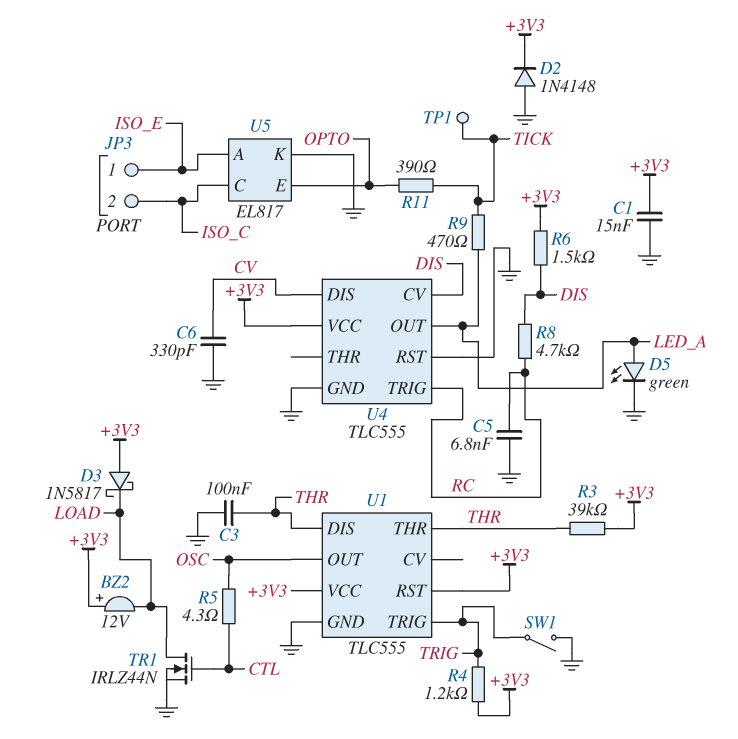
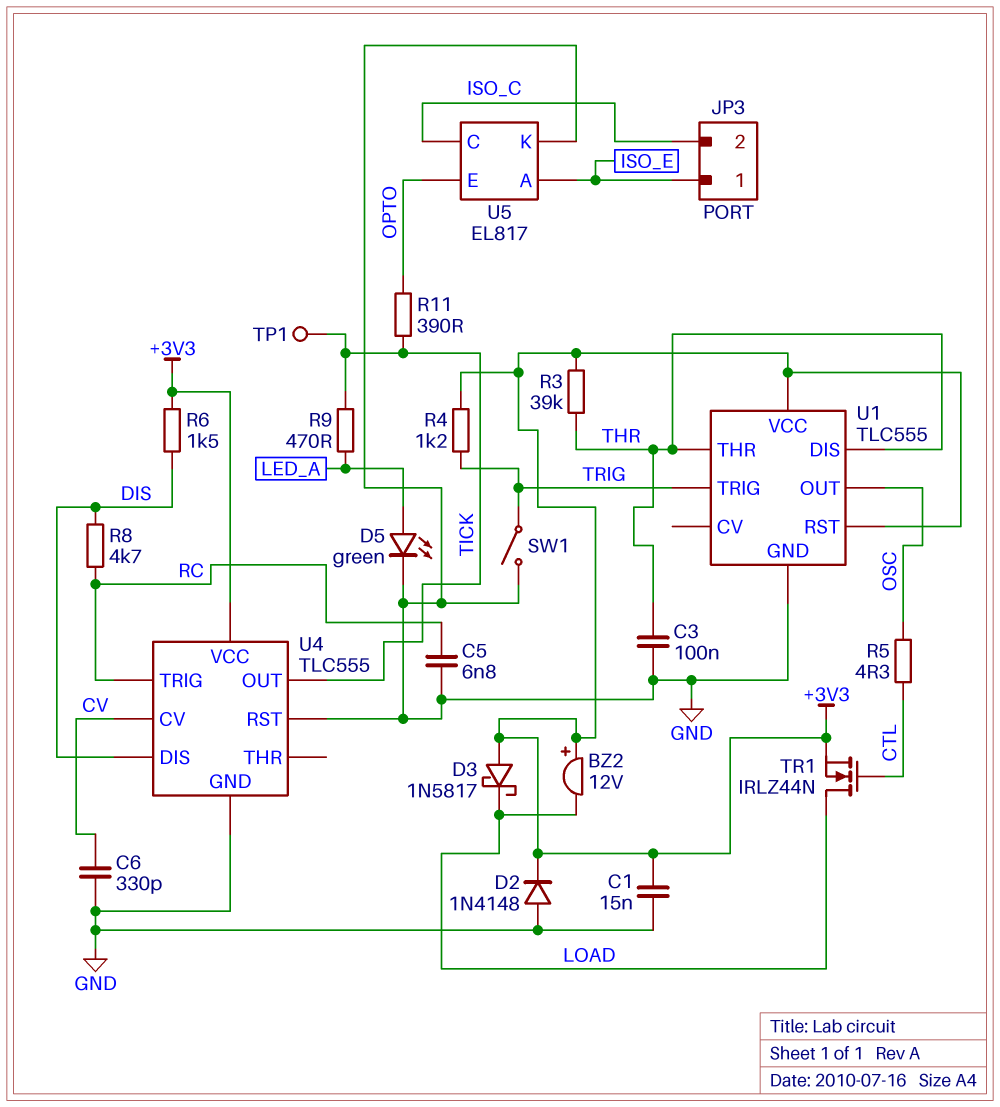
TR1: NMOS IRLZ44N (G CTL, D LOAD, S GND) -> NMOS IRLZ44N (G CTL, D LOAD, S +3V3)
U4 pin CV: DIS -> CV
U4 pin DIS: CV -> DIS
U4 pin OUT: LED_A -> TICK

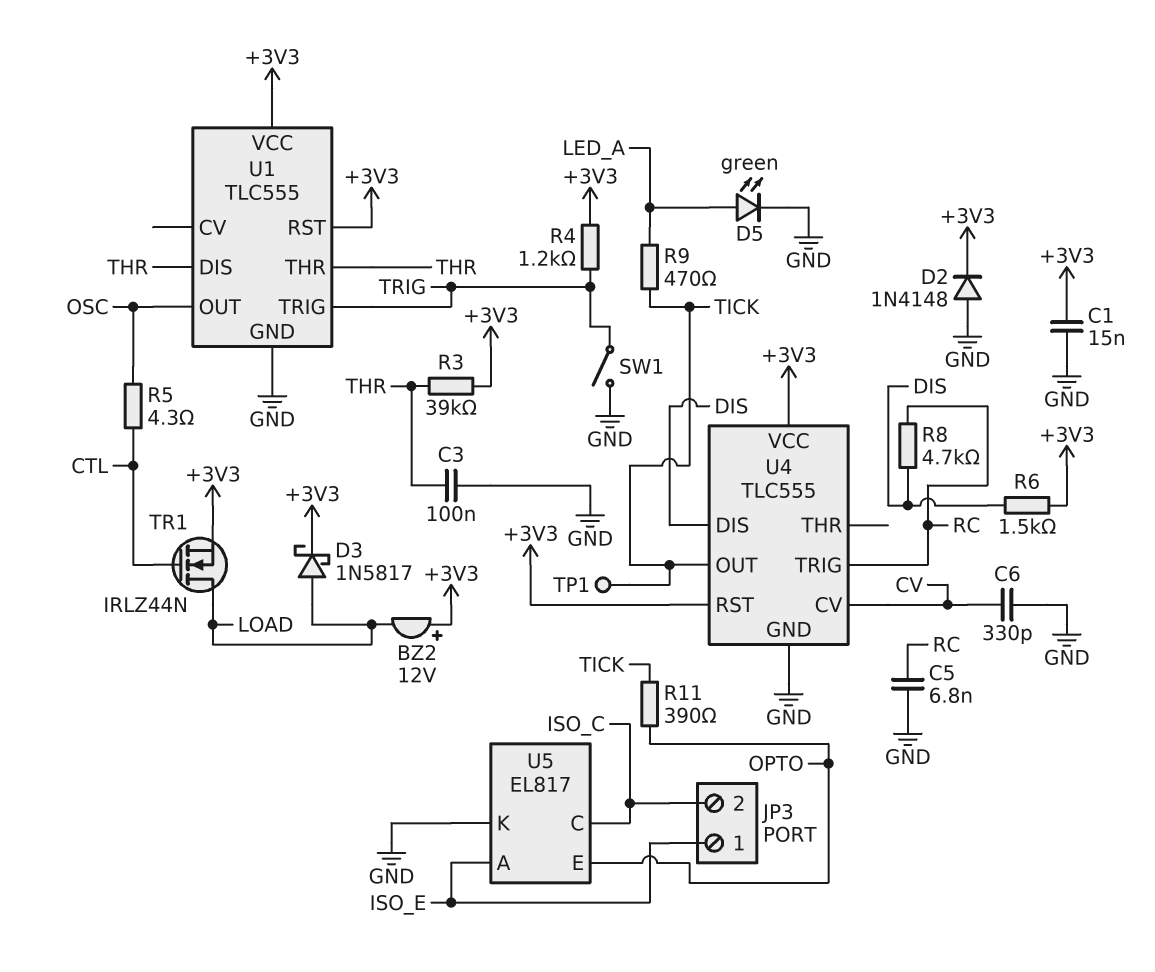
D3: schottky 1N5817 (A +3V3, K LOAD) -> schottky 1N5817 (A LOAD, K +3V3)
U4 pin RST: GND -> +3V3

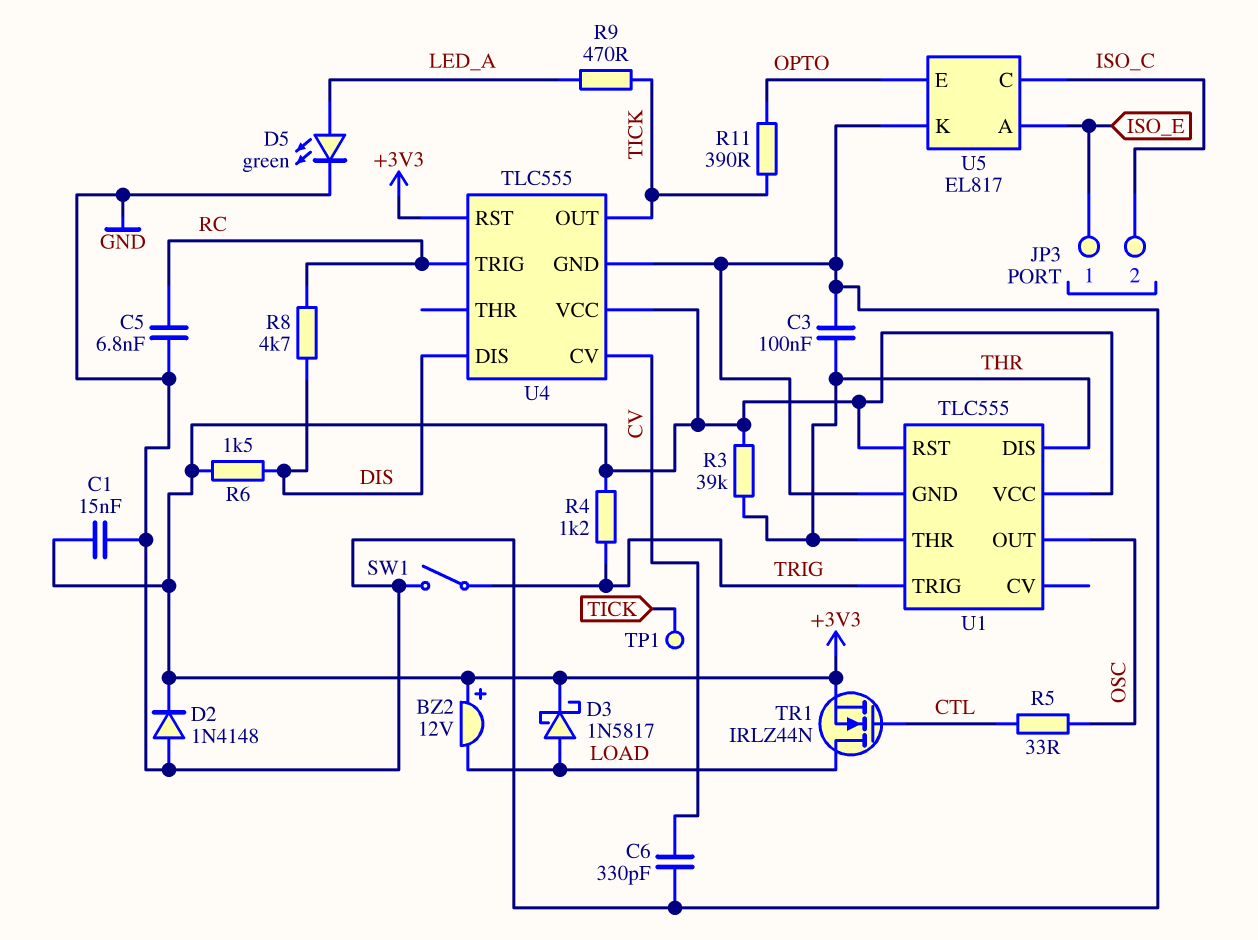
R5: 4.3 (CTL, OSC) -> 33 (CTL, OSC)

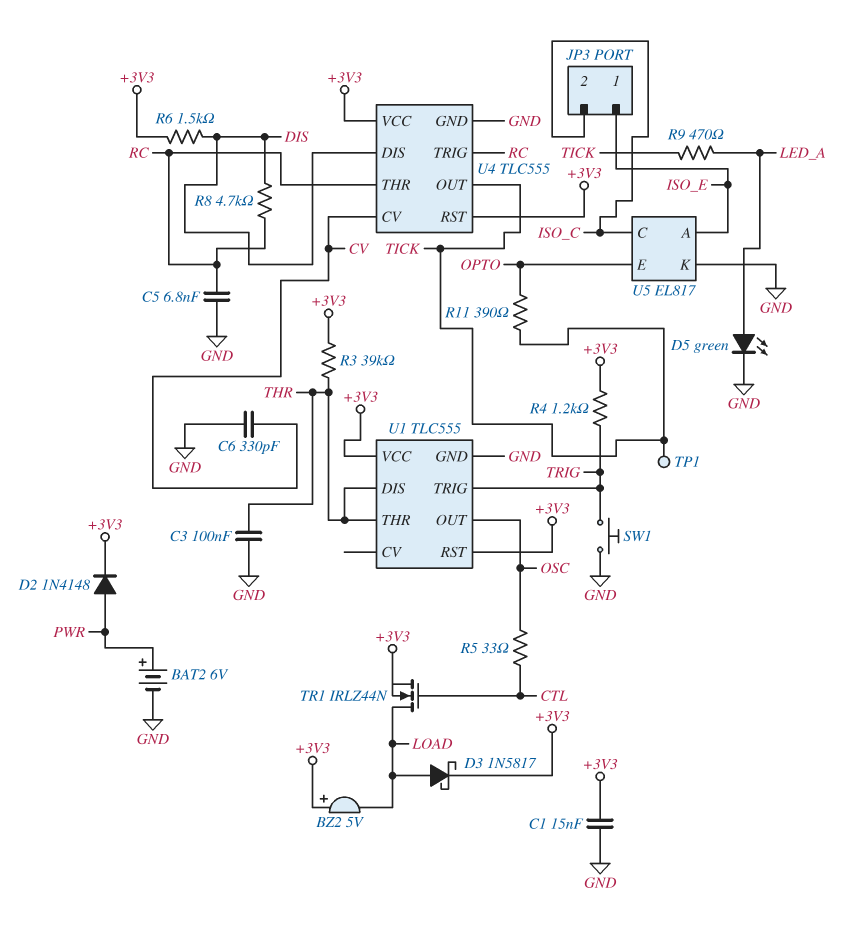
BAT2: none -> 6V (plus PWR, minus GND)
BZ2: buzzer 12V (plus +3V3, minus LOAD) -> buzzer 5V (plus +3V3, minus LOAD)
D2: diode 1N4148 (A GND, K +3V3) -> diode 1N4148 (A PWR, K +3V3)
SW1: switch (GND, TRIG) -> button (GND, TRIG)
U4 pin THR: none -> RC

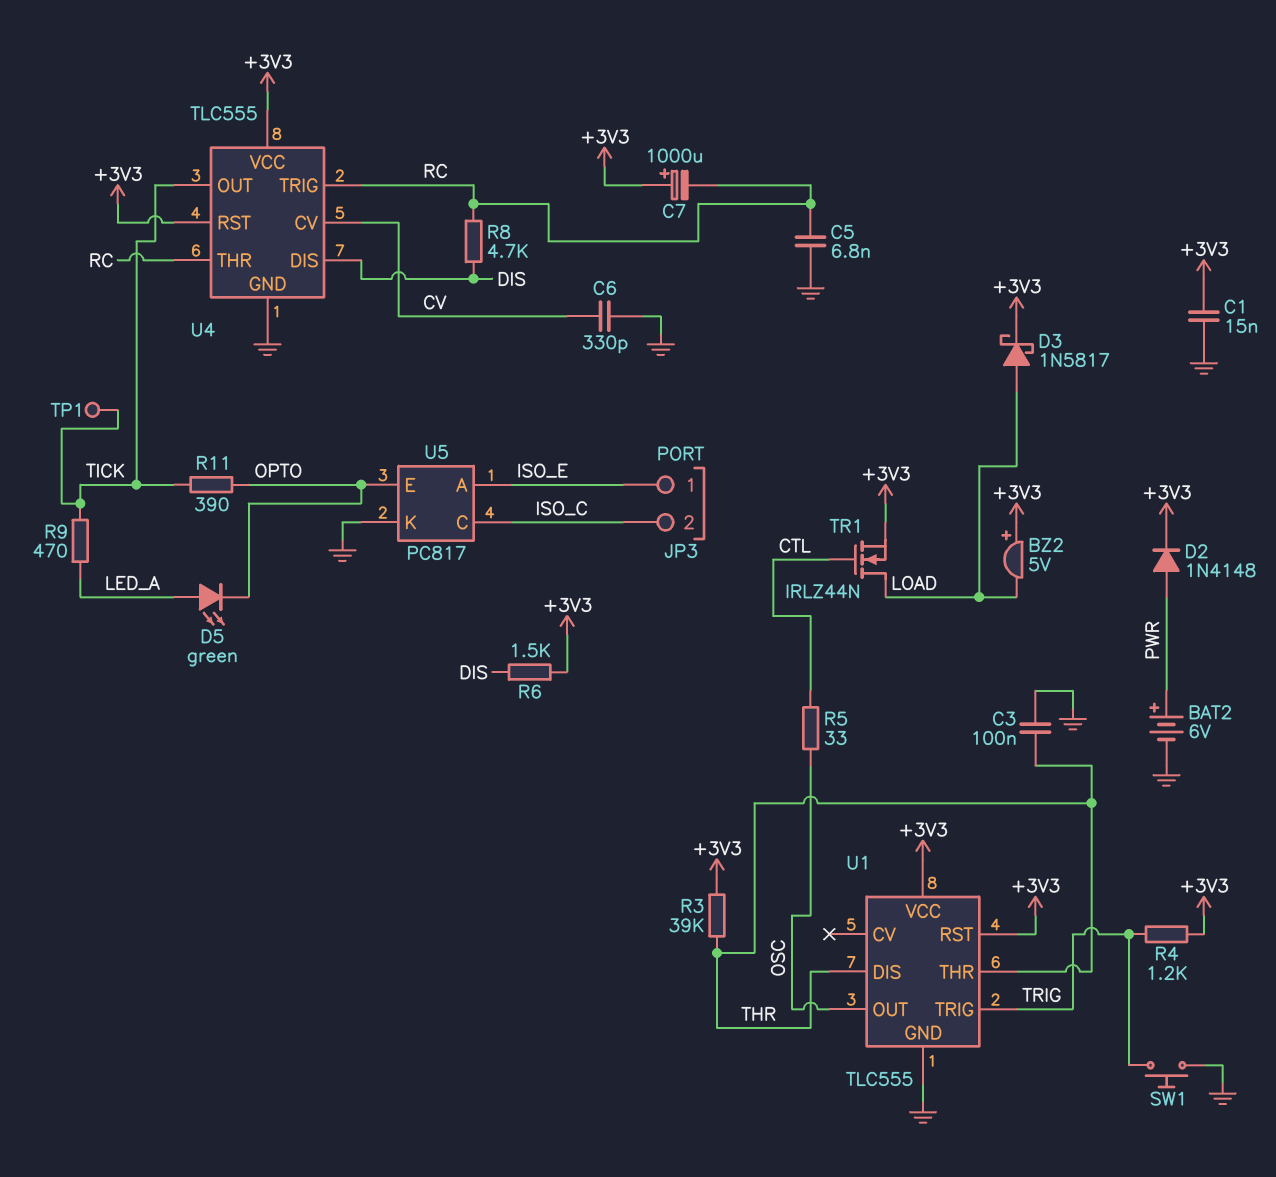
C7: none -> 1000uF (plus +3V3, minus RC)
D5: LED green (A LED_A, K GND) -> LED green (A LED_A, K OPTO)
U5: EL817 -> PC817

